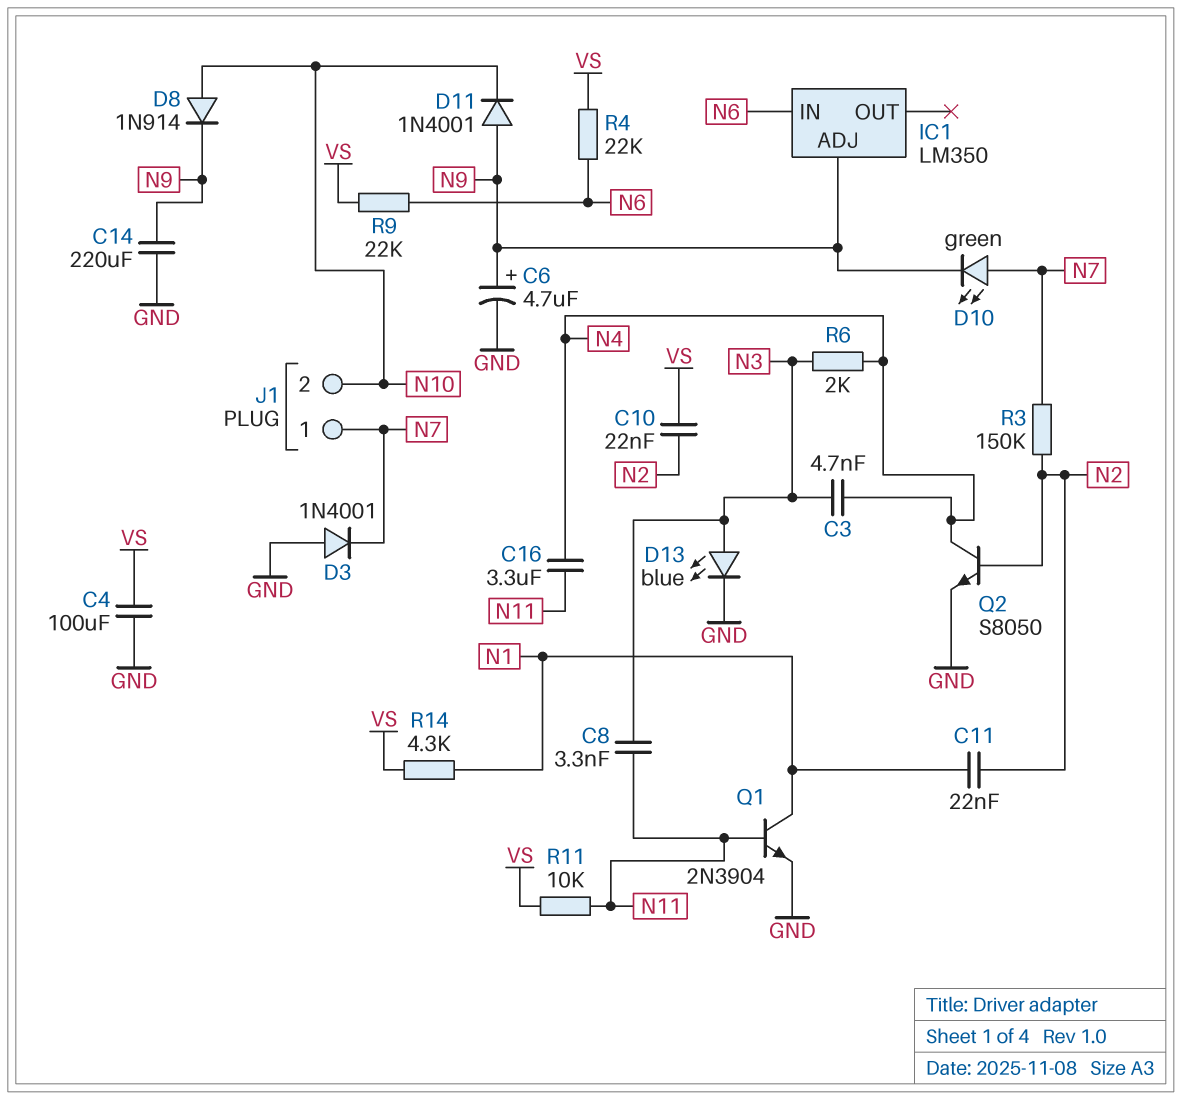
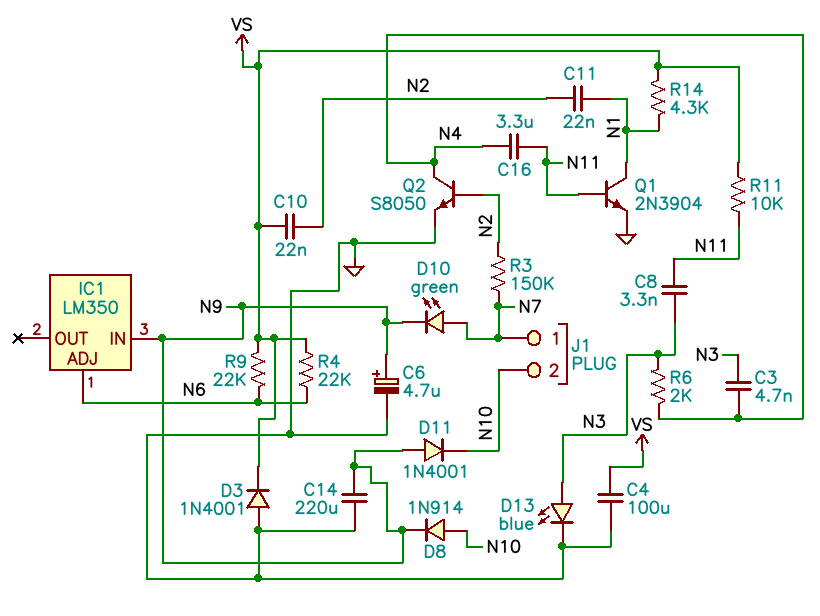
D3: diode 1N4001 (A GND, K N7) -> diode 1N4001 (A GND, K VS)
IC1 pin ADJ: N9 -> N6
IC1 pin IN: N6 -> N9

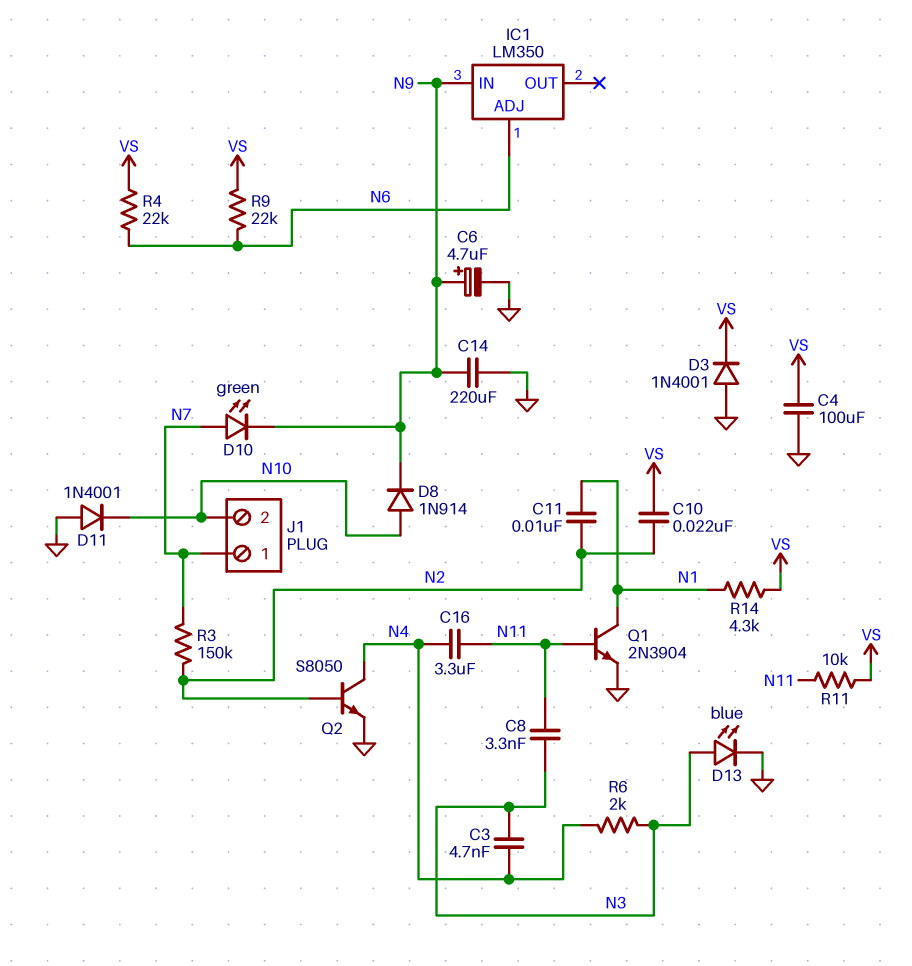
C11: 22nF (N1, N2) -> 10nF (N1, N2)
D11: diode 1N4001 (A N9, K N10) -> diode 1N4001 (A GND, K N10)

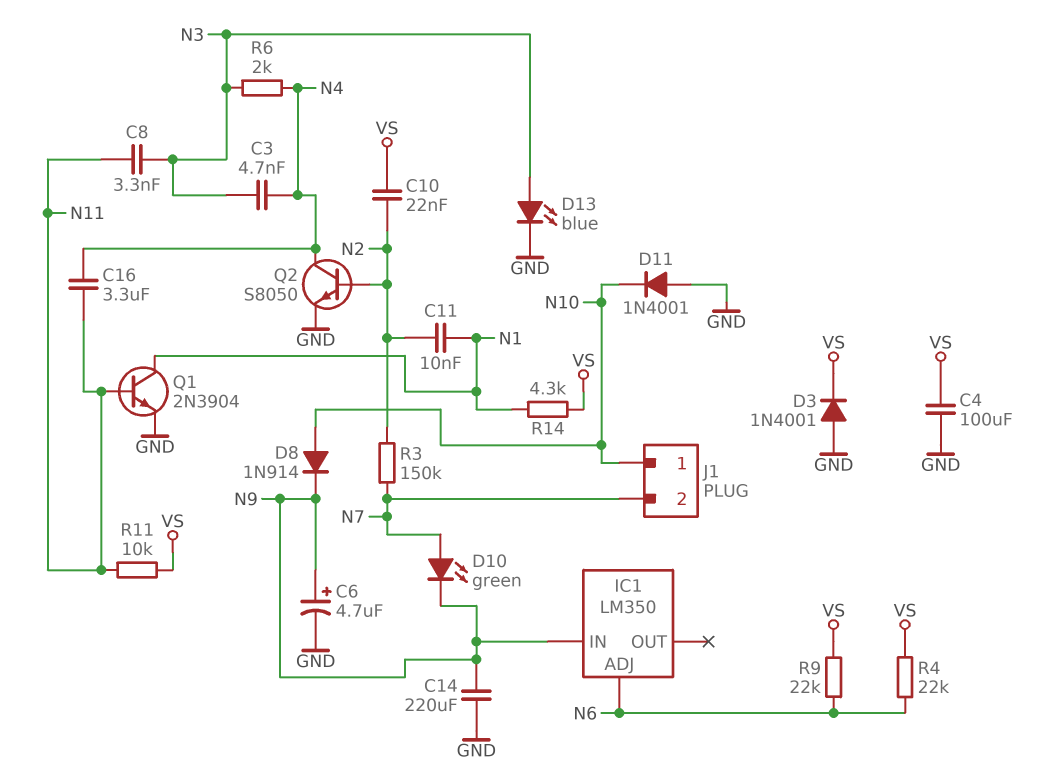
J1 pin 1: N7 -> N10
J1 pin 2: N10 -> N7

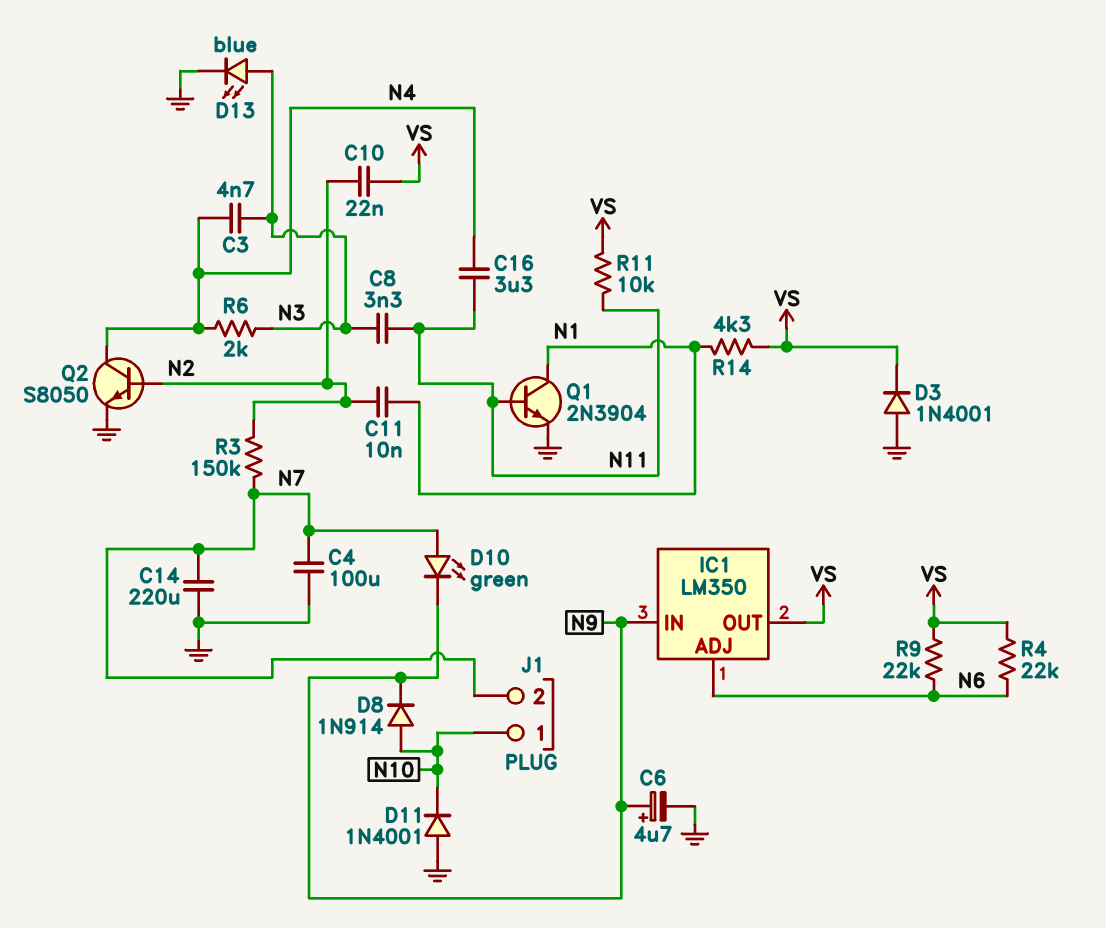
C4: 100uF (GND, VS) -> 100uF (GND, N7)
C14: 220uF (GND, N9) -> 220uF (GND, N7)
IC1 pin OUT: none -> VS

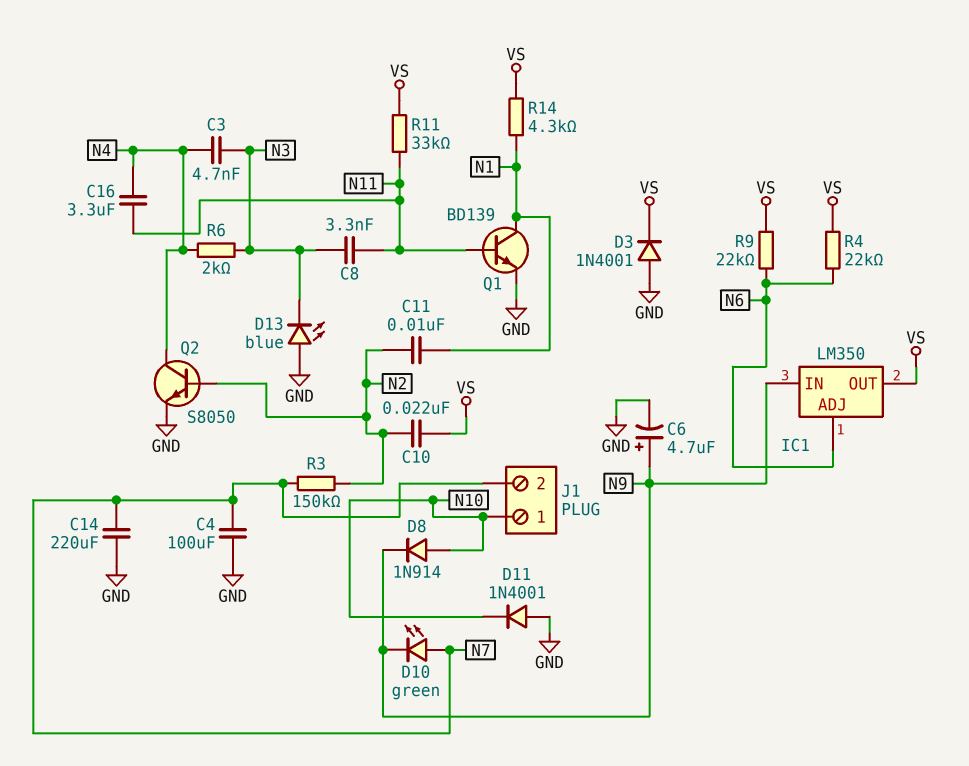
D13: LED blue (A N3, K GND) -> LED blue (A GND, K N3)
Q1: NPN 2N3904 (B N11, C N1, E GND) -> NPN BD139 (B N11, C N1, E GND)
R11: 10k (N11, VS) -> 33k (N11, VS)

